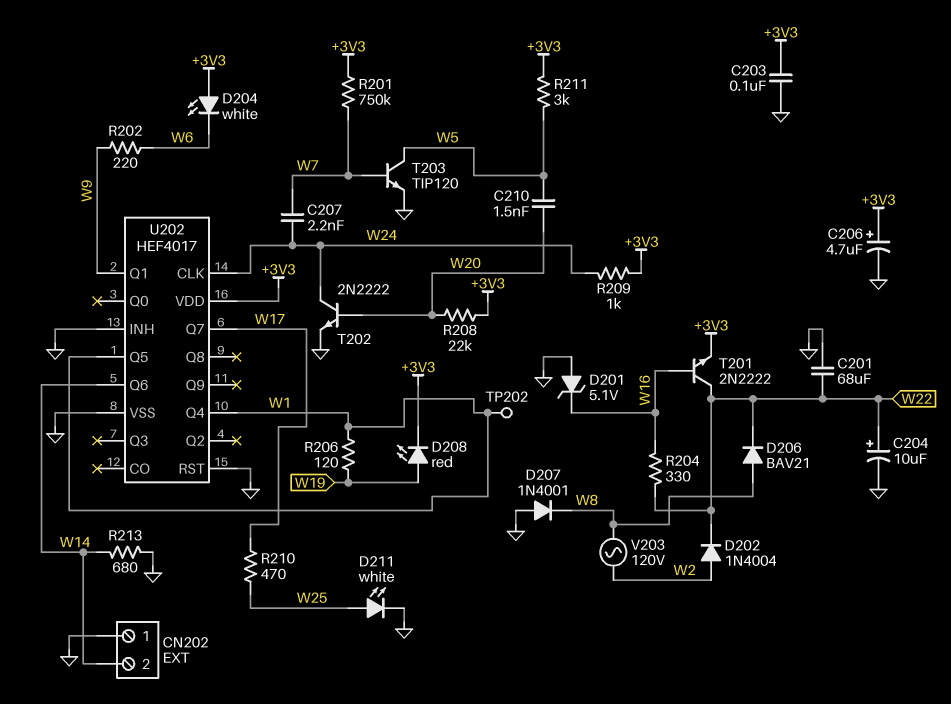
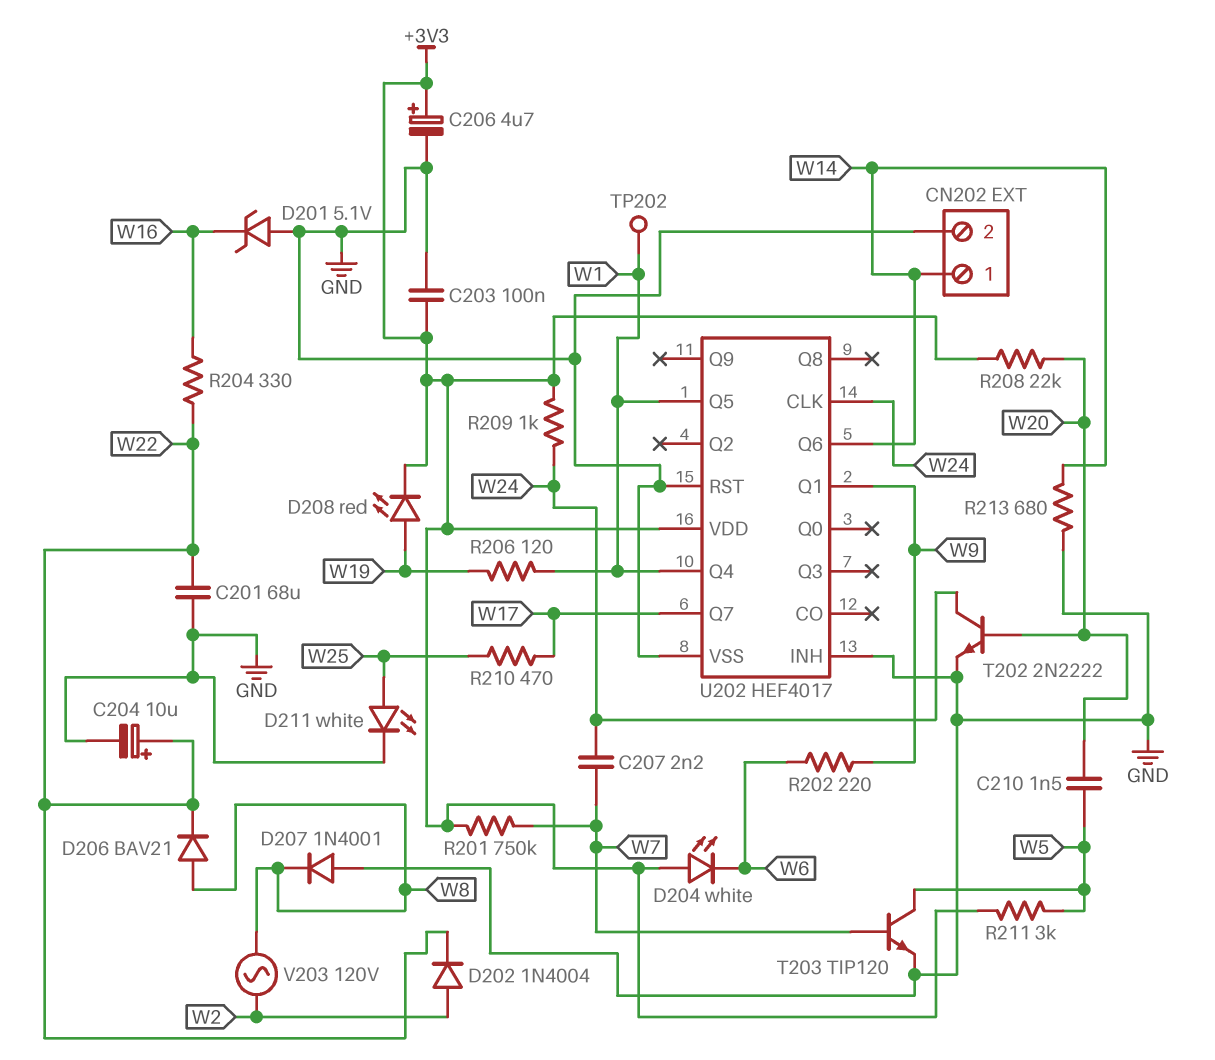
CN202 pin 1: GND -> W14
CN202 pin 2: W14 -> GND
T201: NPN 2N2222 (B W16, C W22, E +3V3) -> none

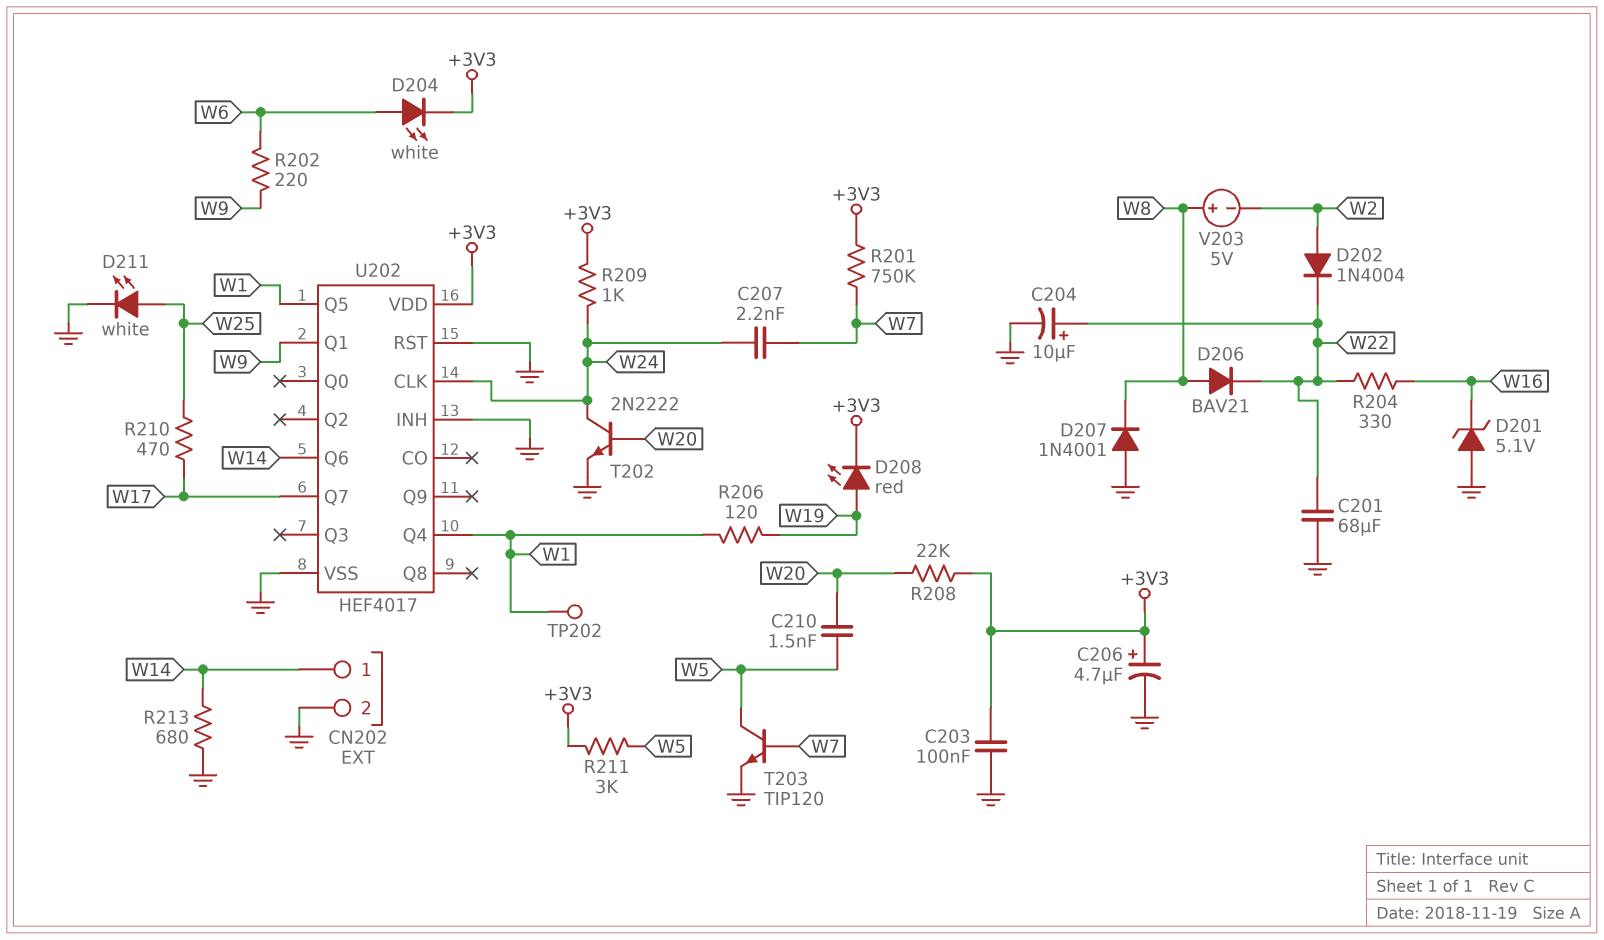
D204: LED white (A +3V3, K W6) -> LED white (A W6, K +3V3)
V203: AC 120V (W2, W8) -> 5V (plus W8, minus W2)

